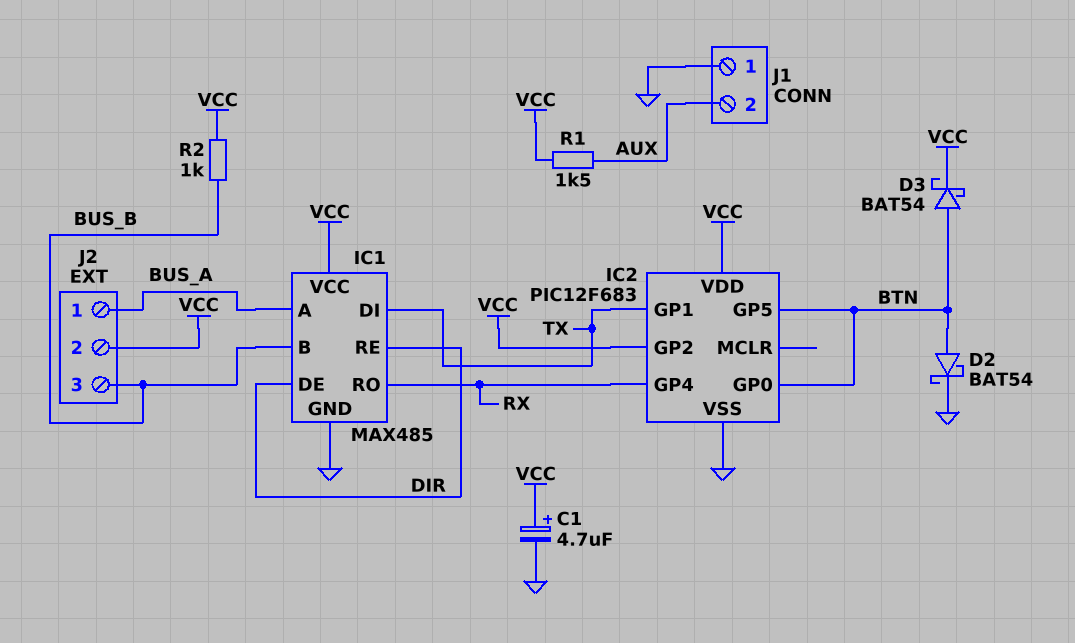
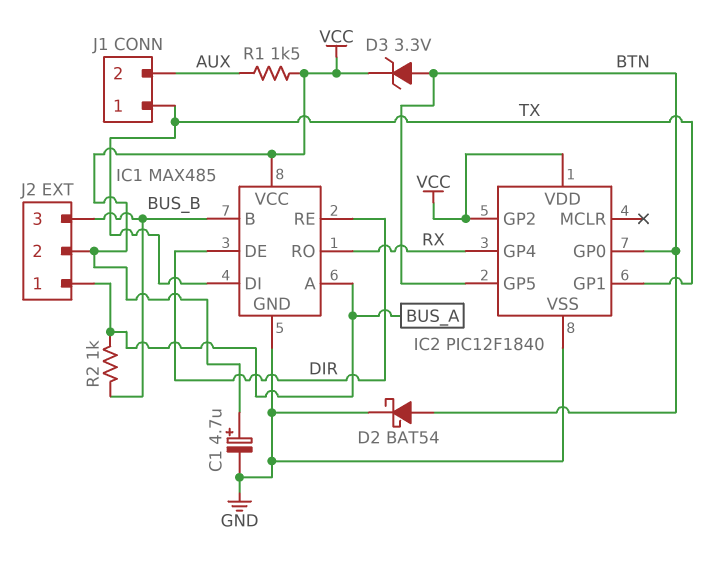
D3: schottky BAT54 (A BTN, K VCC) -> zener 3.3V (A BTN, K VCC)
IC2: PIC12F683 -> PIC12F1840
J1 pin 1: GND -> TX
R2: 1k (BUS_B, VCC) -> 1k (BUS_A, BUS_B)

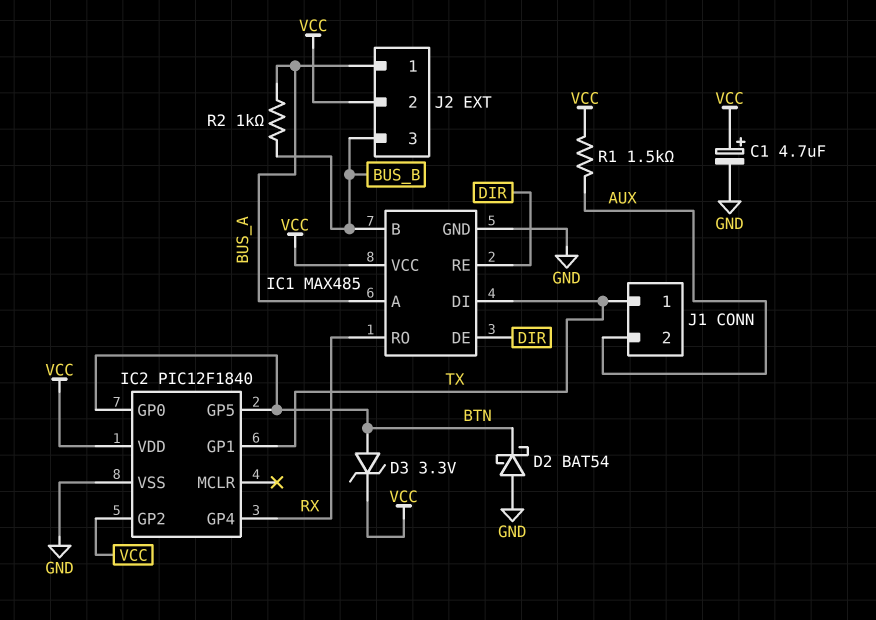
D2: schottky BAT54 (A BTN, K GND) -> schottky BAT54 (A GND, K BTN)

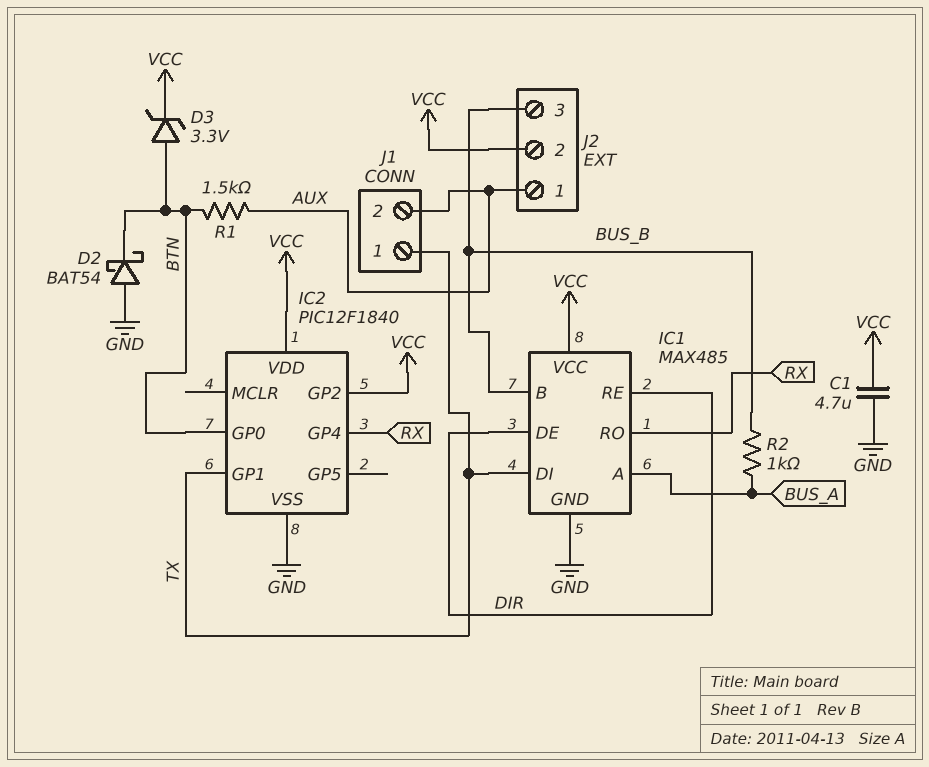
C1: 4.7uF (plus VCC, minus GND) -> 4.7uF (GND, VCC)
IC2 pin GP5: BTN -> none
J2 pin 1: BUS_A -> AUX
R1: 1.5k (AUX, VCC) -> 1.5k (AUX, BTN)

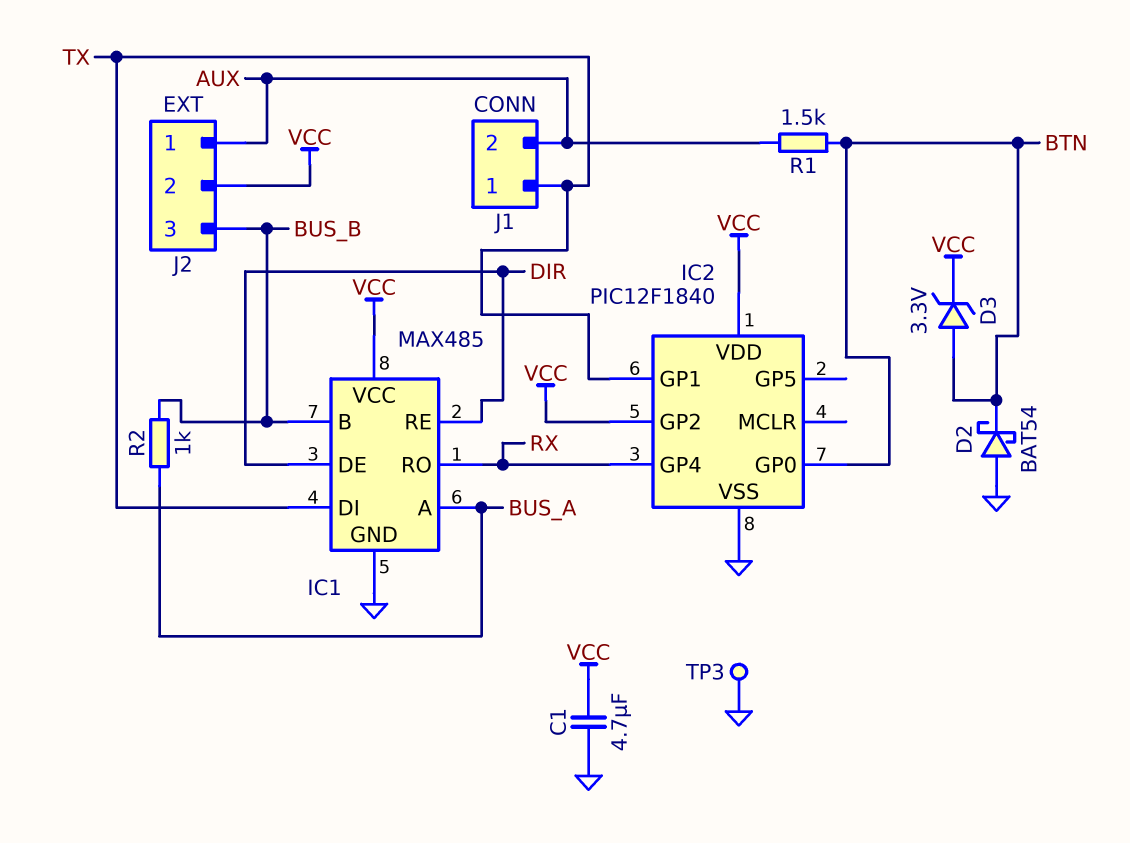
TP3: none -> test point (GND)

